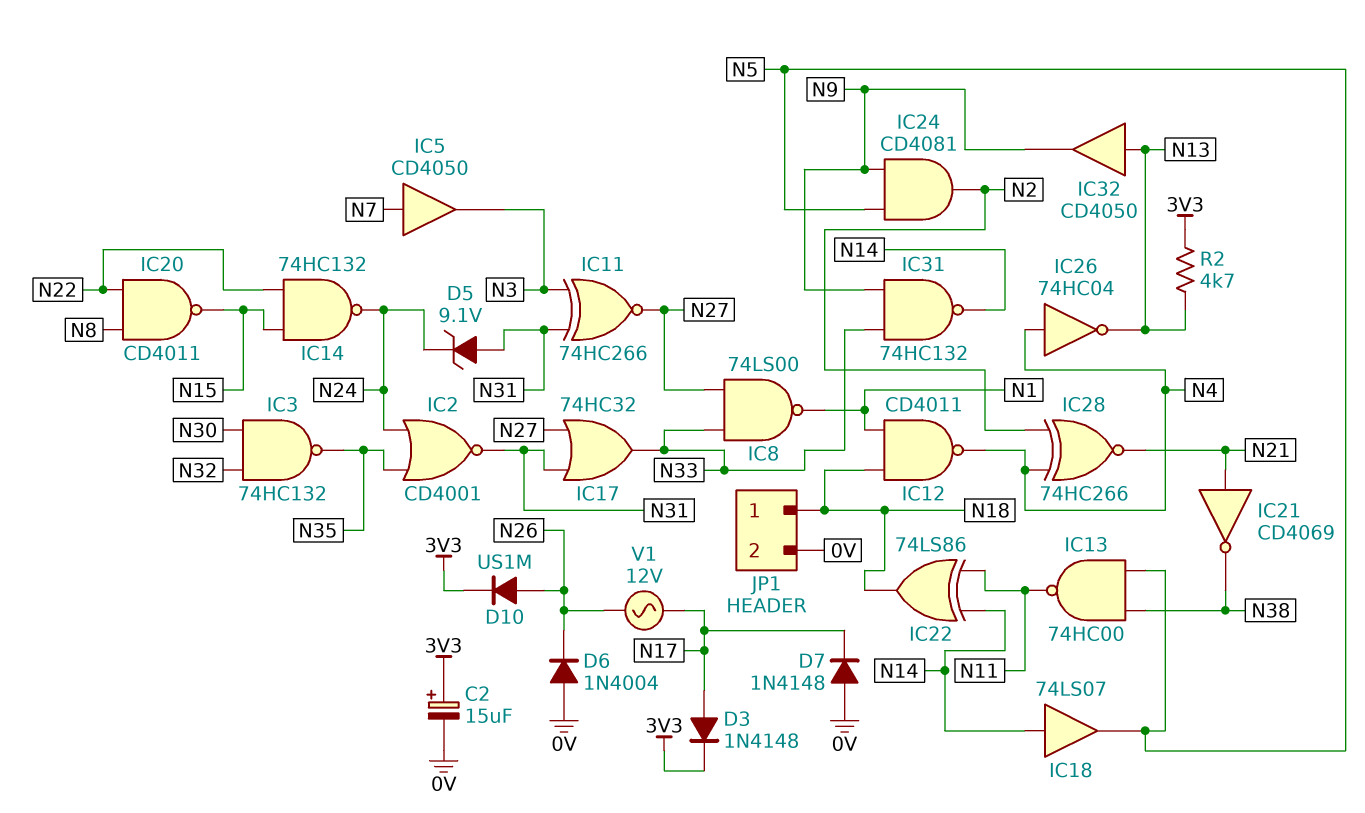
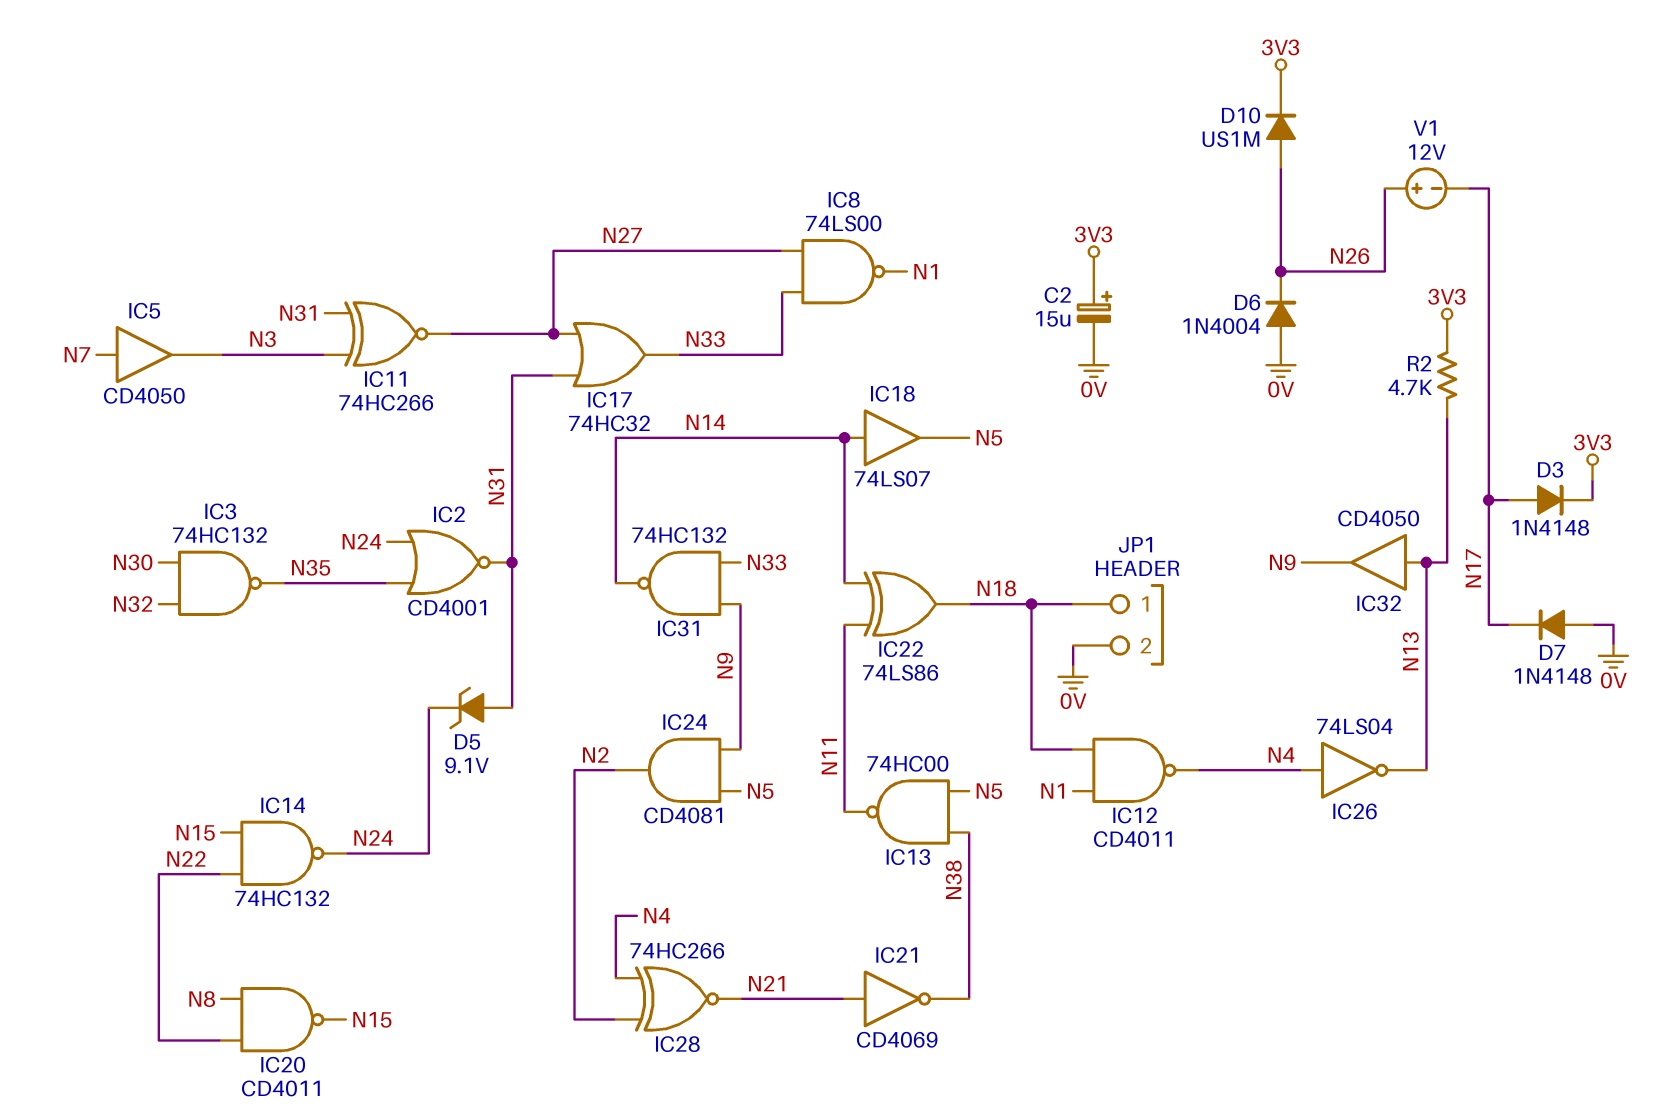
IC26: NOT 74HC04 (in N4, out N13) -> NOT 74LS04 (in N4, out N13)
V1: AC 12V (N17, N26) -> 12V (plus N26, minus N17)

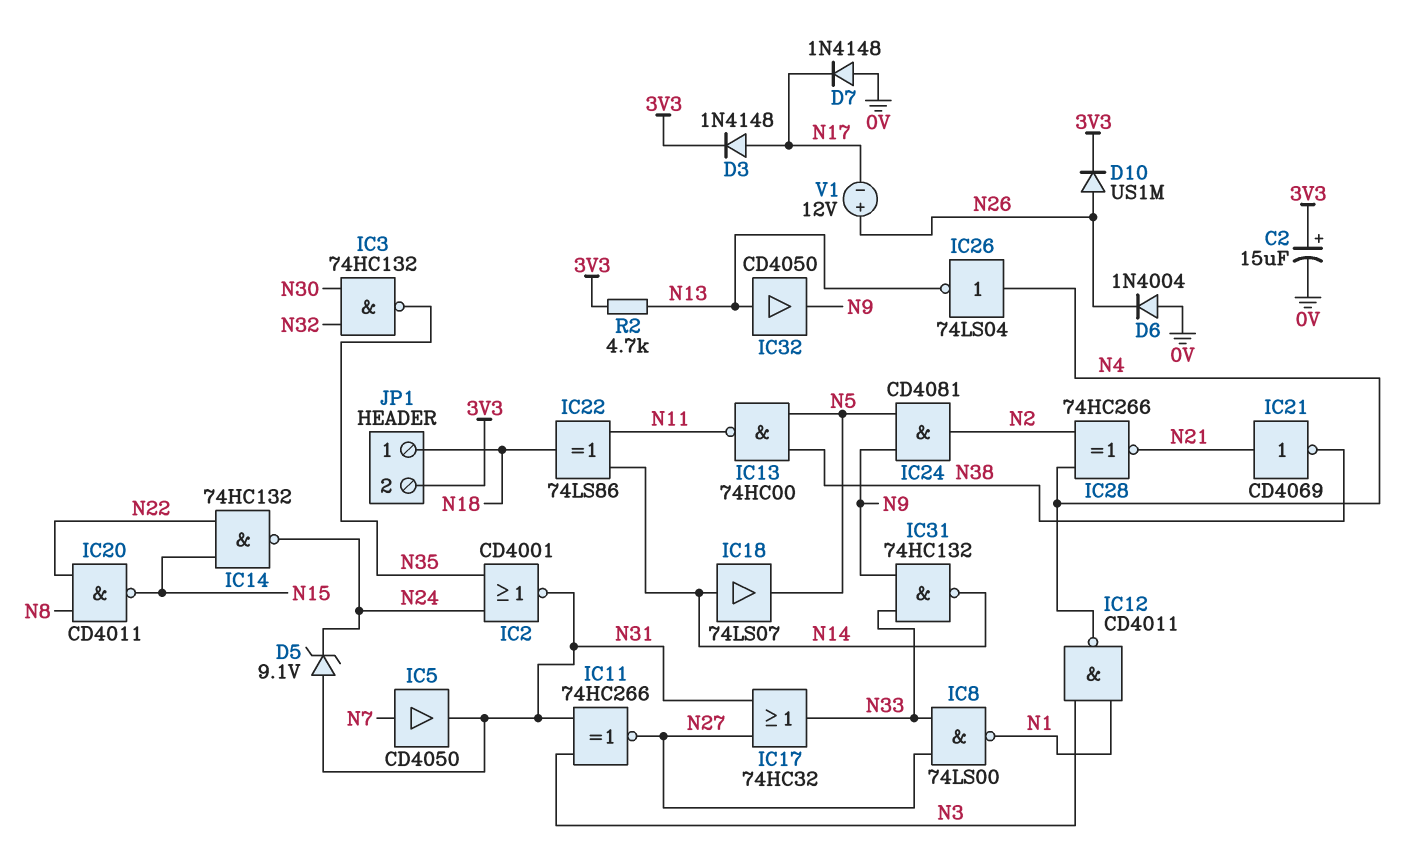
IC5: buffer CD4050 (in N7, out N3) -> buffer CD4050 (in N7, out N31)
IC12: NAND CD4011 (in N1, in N18, out N4) -> NAND CD4011 (in N1, in N3, out N4)
JP1 pin 2: 0V -> 3V3

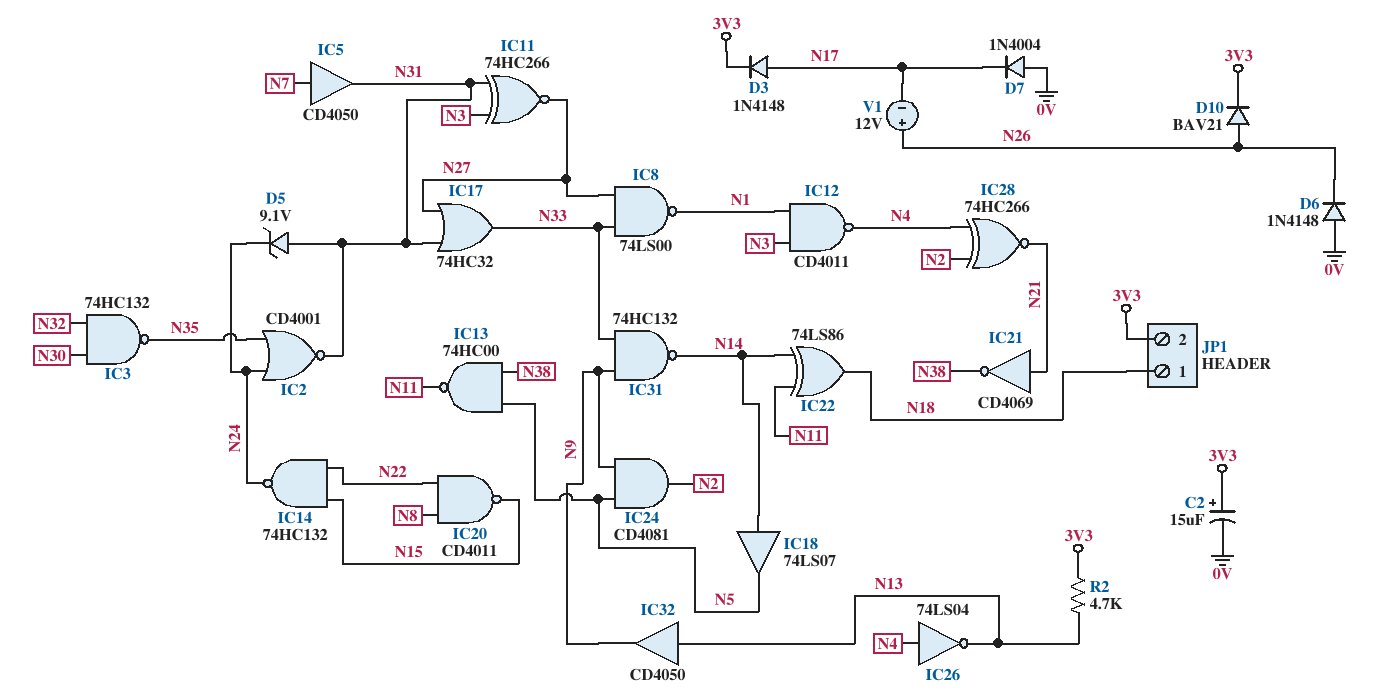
D6: diode 1N4004 (A 0V, K N26) -> diode 1N4148 (A 0V, K N26)
D7: diode 1N4148 (A 0V, K N17) -> diode 1N4004 (A 0V, K N17)
D10: diode US1M (A N26, K 3V3) -> diode BAV21 (A N26, K 3V3)

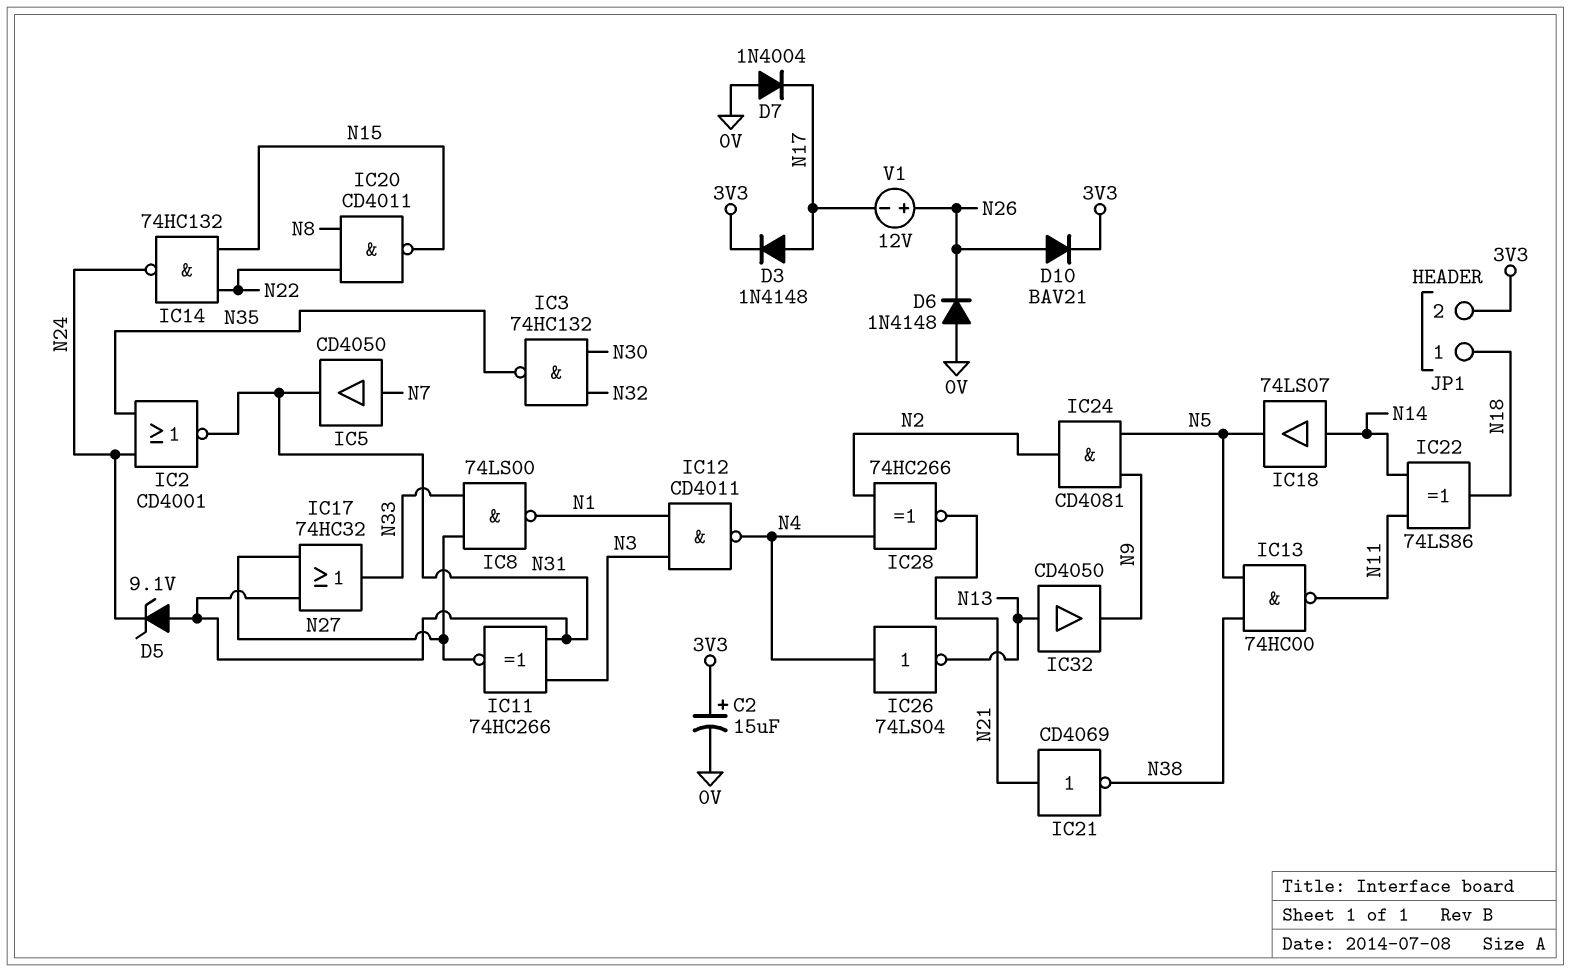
IC31: NAND 74HC132 (in N9, in N33, out N14) -> none
R2: 4.7k (3V3, N13) -> none

